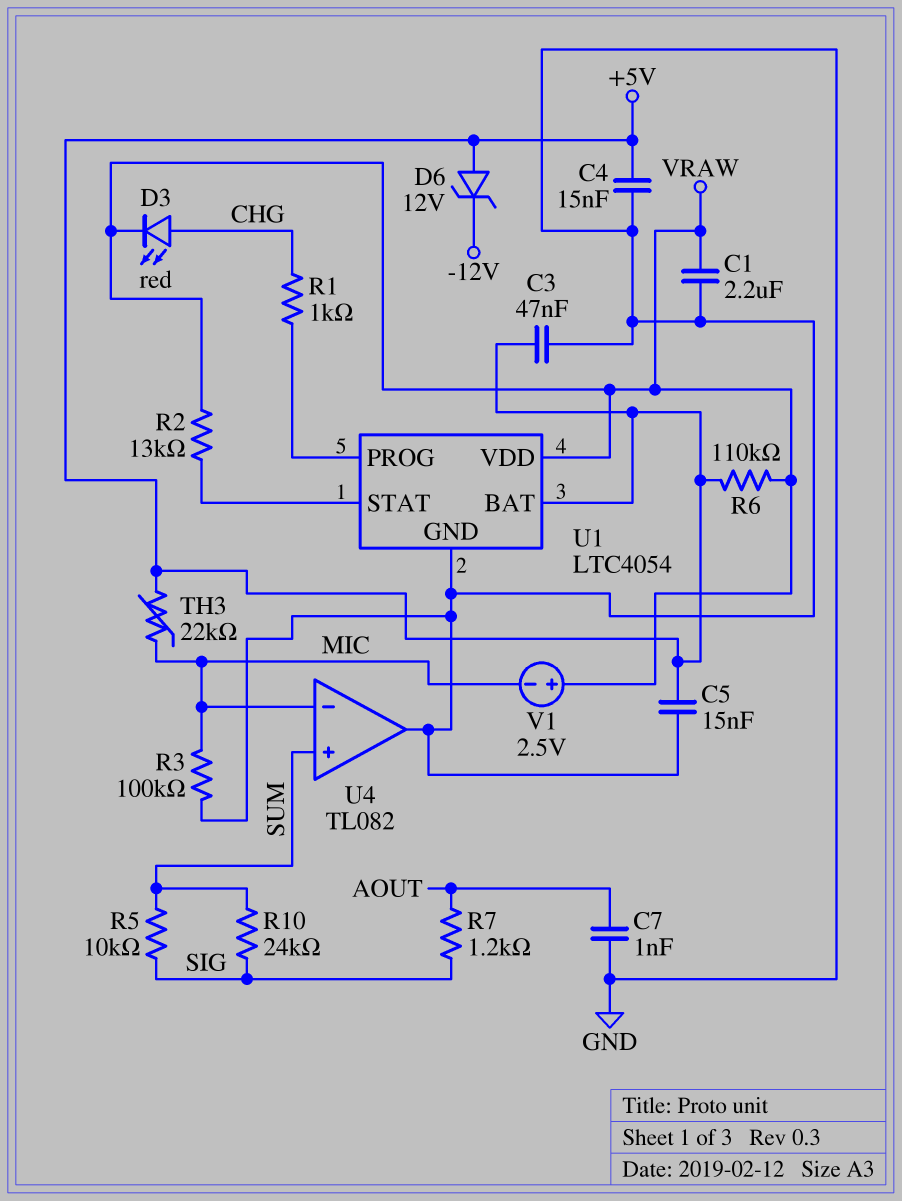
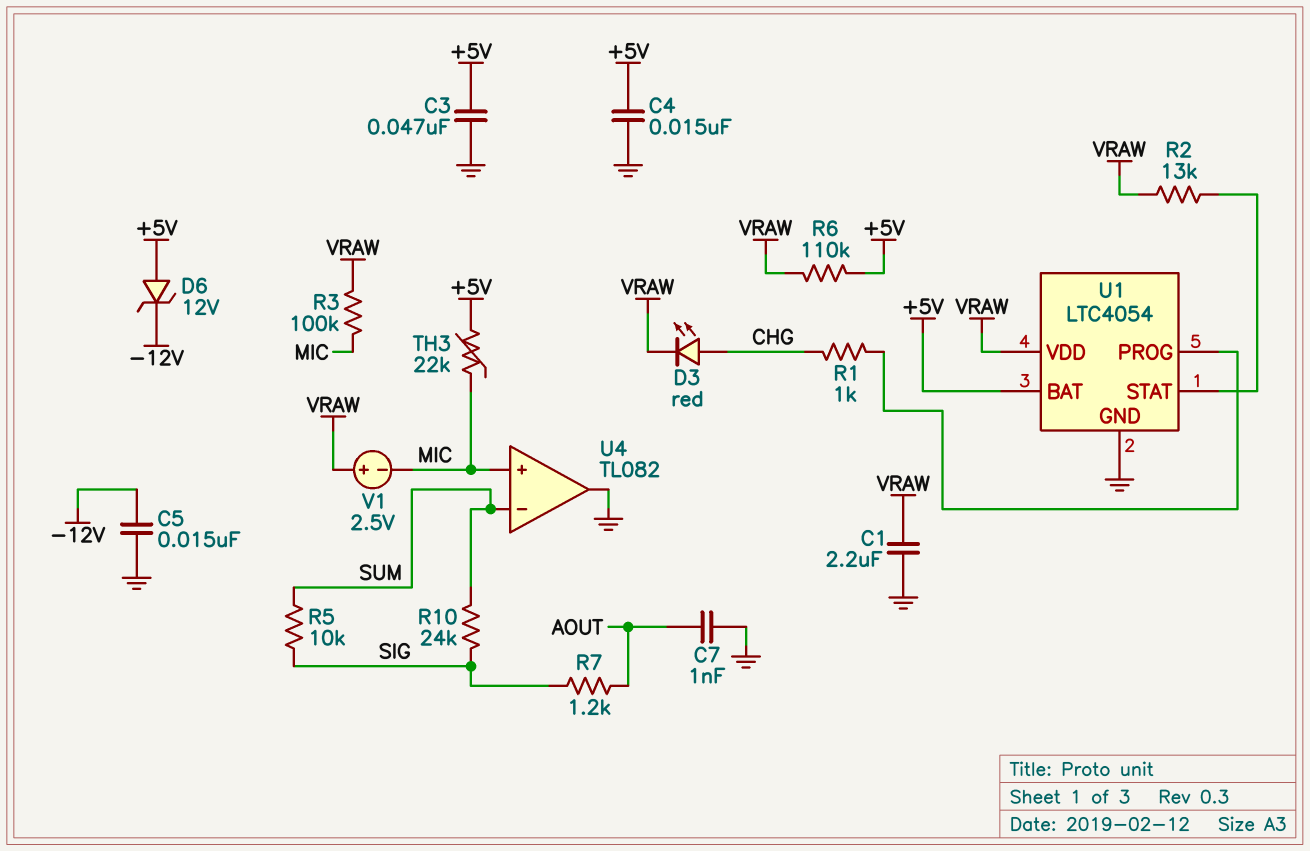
C5: 15nF (+5V, GND) -> 15nF (-12V, GND)
R3: 100k (GND, MIC) -> 100k (MIC, VRAW)
U4 pin in+: SUM -> MIC
U4 pin in-: MIC -> SUM

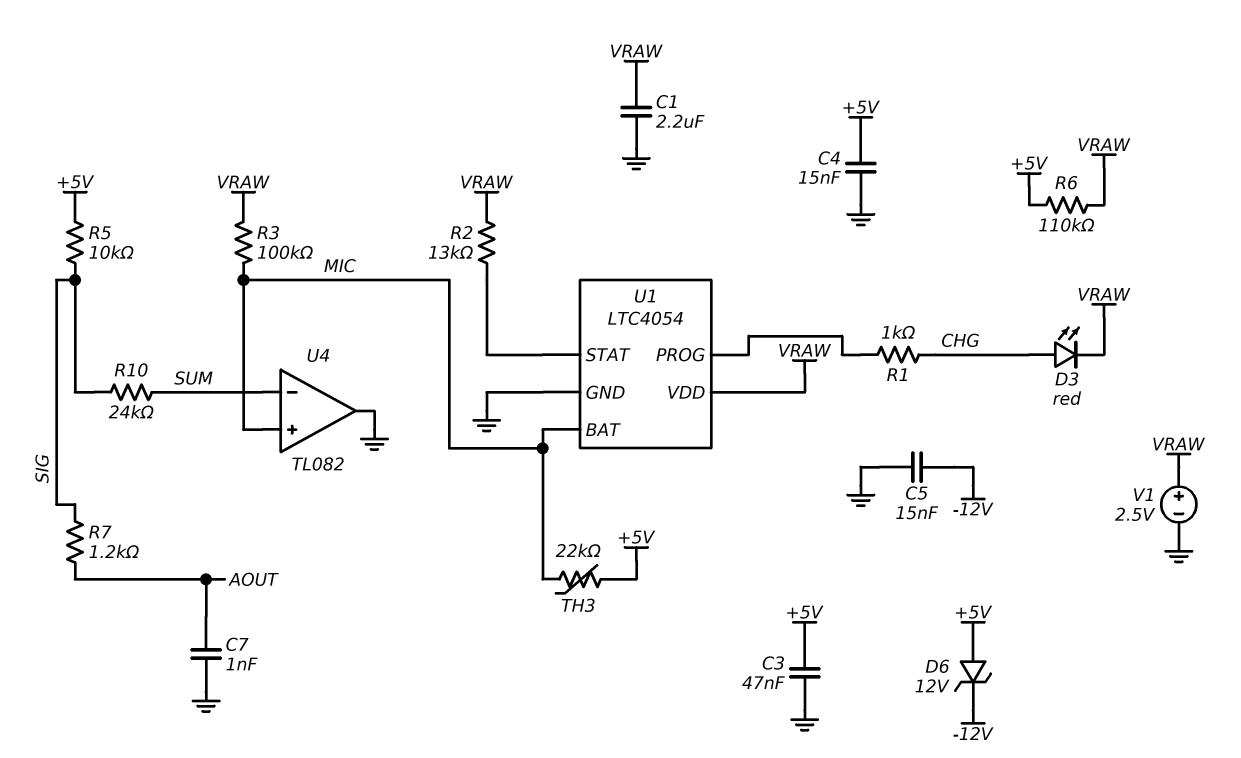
R5: 10k (SIG, SUM) -> 10k (+5V, SIG)
U1 pin BAT: +5V -> MIC
V1: 2.5V (plus VRAW, minus MIC) -> 2.5V (plus VRAW, minus GND)

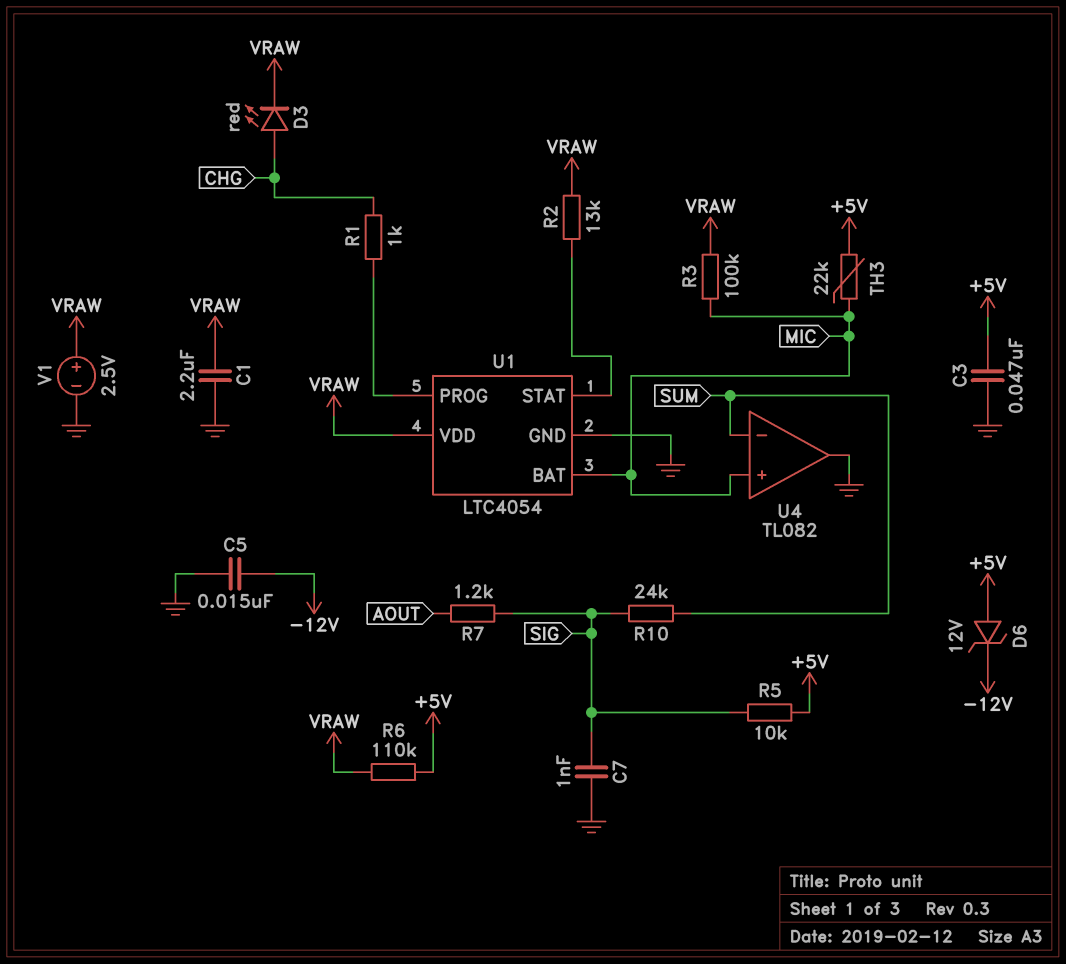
C4: 15nF (+5V, GND) -> none
C7: 1nF (AOUT, GND) -> 1nF (GND, SIG)

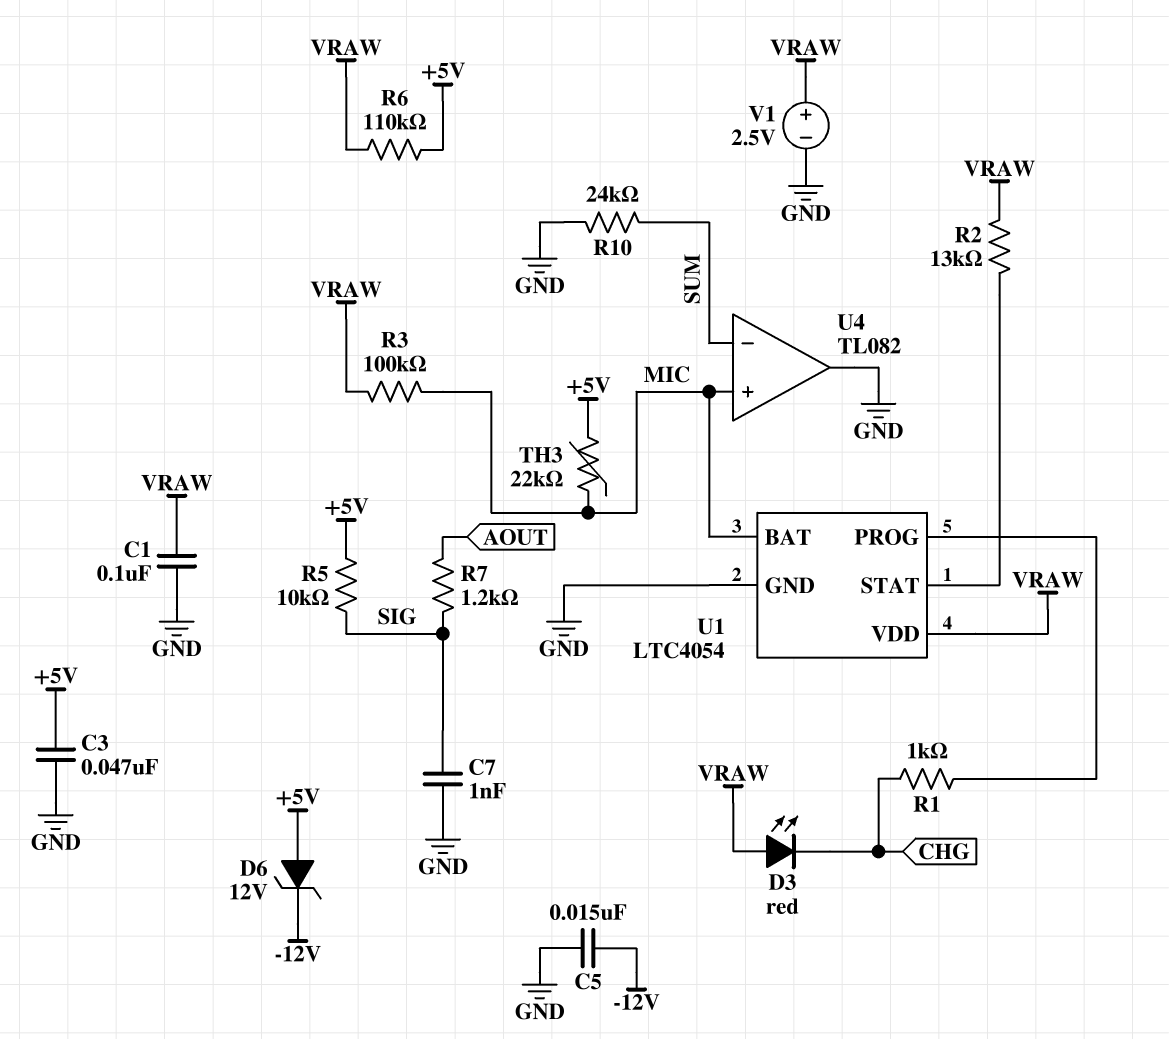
C1: 2.2uF (GND, VRAW) -> 100nF (GND, VRAW)
D3: LED red (A CHG, K VRAW) -> LED red (A VRAW, K CHG)
R10: 24k (SIG, SUM) -> 24k (GND, SUM)

